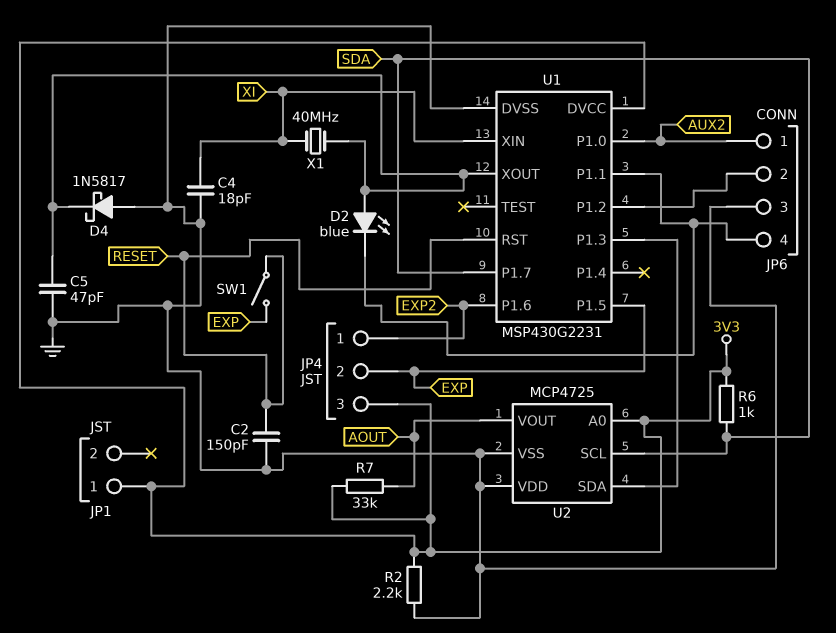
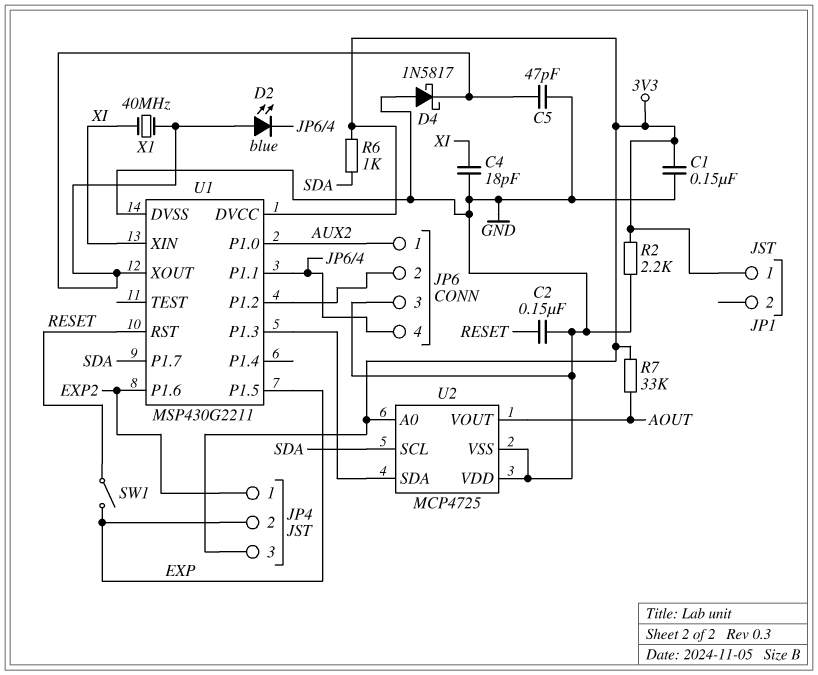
C1: none -> 150nF (3V3, GND)
C2: 150pF (GND, RESET) -> 150nF (GND, RESET)
U1: MSP430G2231 -> MSP430G2211

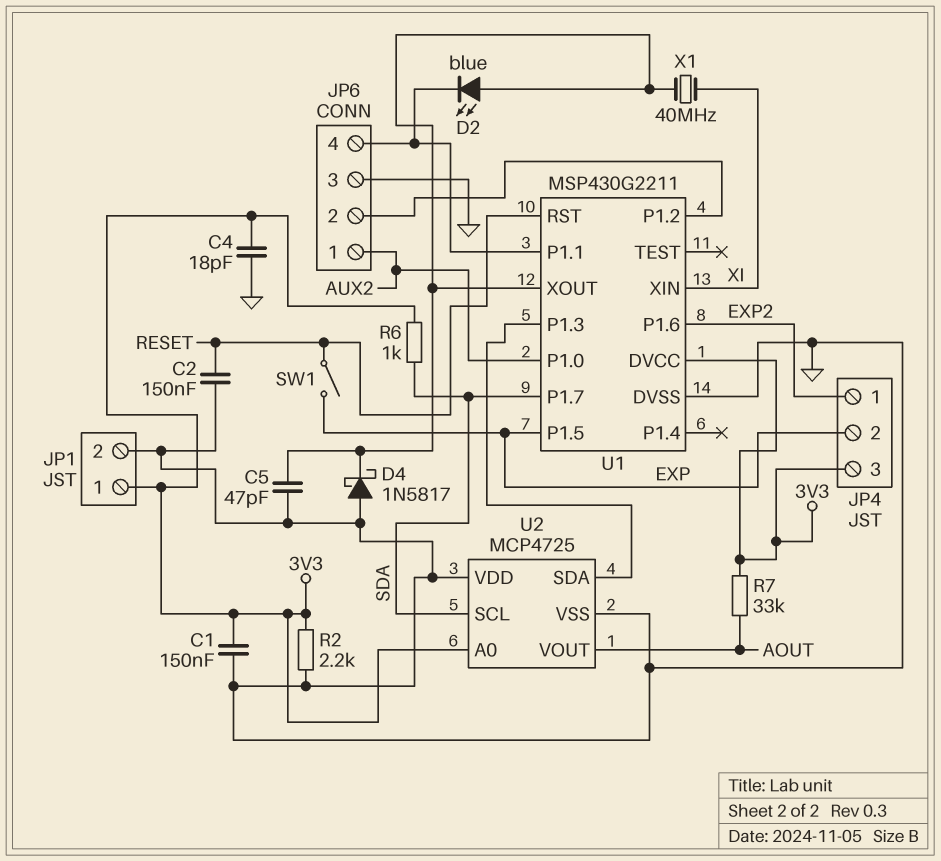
C4: 18pF (GND, XI) -> 18pF (3V3, GND)
JP1 pin 2: none -> GND

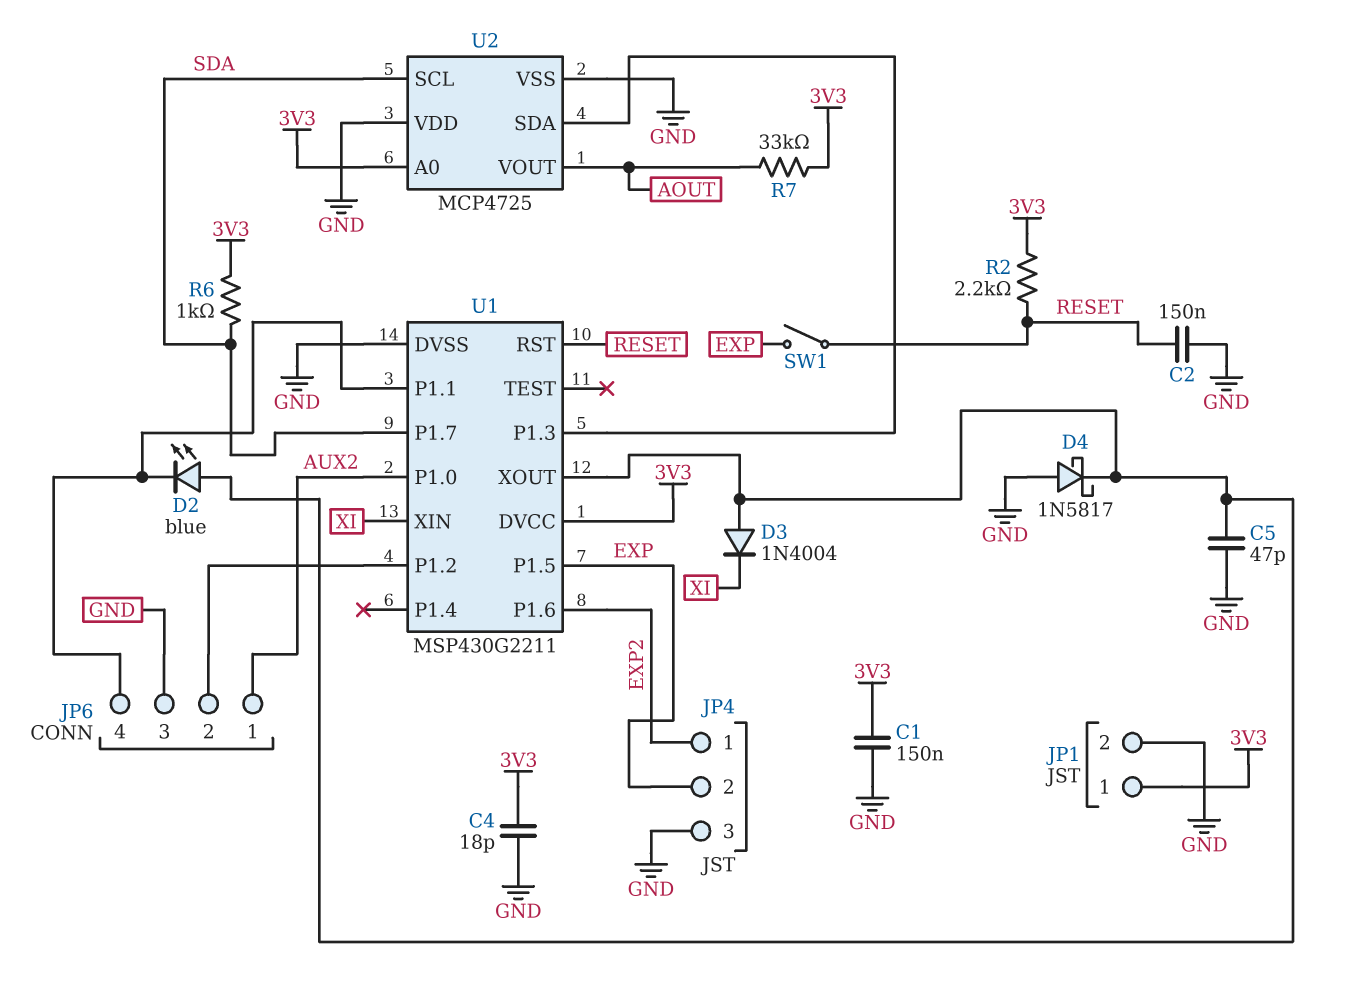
D3: none -> diode 1N4004 (A U1/XOUT, K XI)
JP4 pin 3: 3V3 -> GND
R2: 2.2k (3V3, GND) -> 2.2k (3V3, RESET)
X1: 40MHz (U1/XOUT, XI) -> none

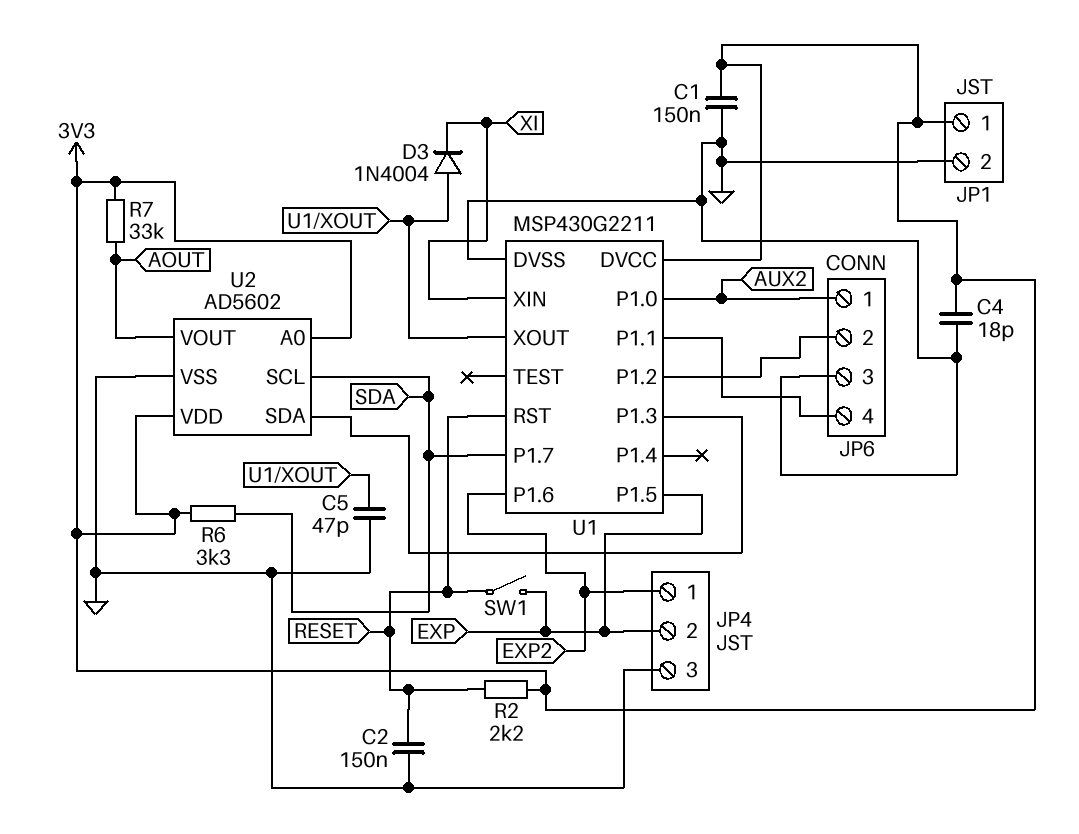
D2: LED blue (A U1/XOUT, K JP6/4) -> none
D4: schottky 1N5817 (A GND, K U1/XOUT) -> none
R6: 1k (3V3, SDA) -> 3.3k (3V3, SDA)
U2: MCP4725 -> AD5602
U2 pin VDD: GND -> 3V3

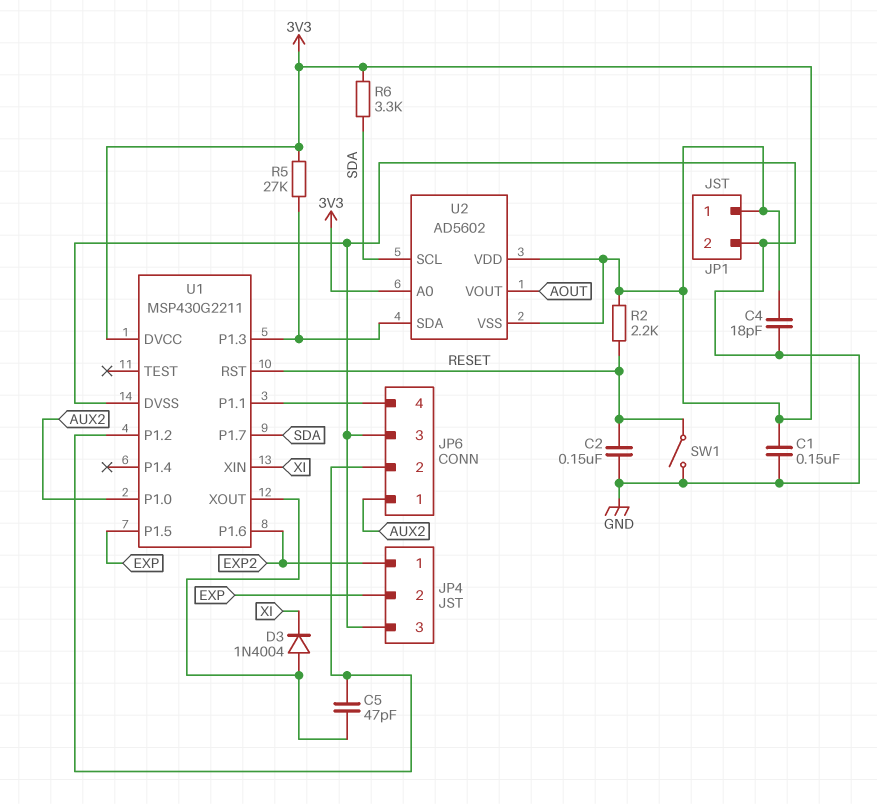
C5: 47pF (GND, U1/XOUT) -> 47pF (JP6/2, U1/XOUT)
R5: none -> 27k (3V3, U1/P1.3)
R7: 33k (3V3, AOUT) -> none
SW1: switch (EXP, RESET) -> switch (GND, RESET)
U2 pin VSS: GND -> 3V3

